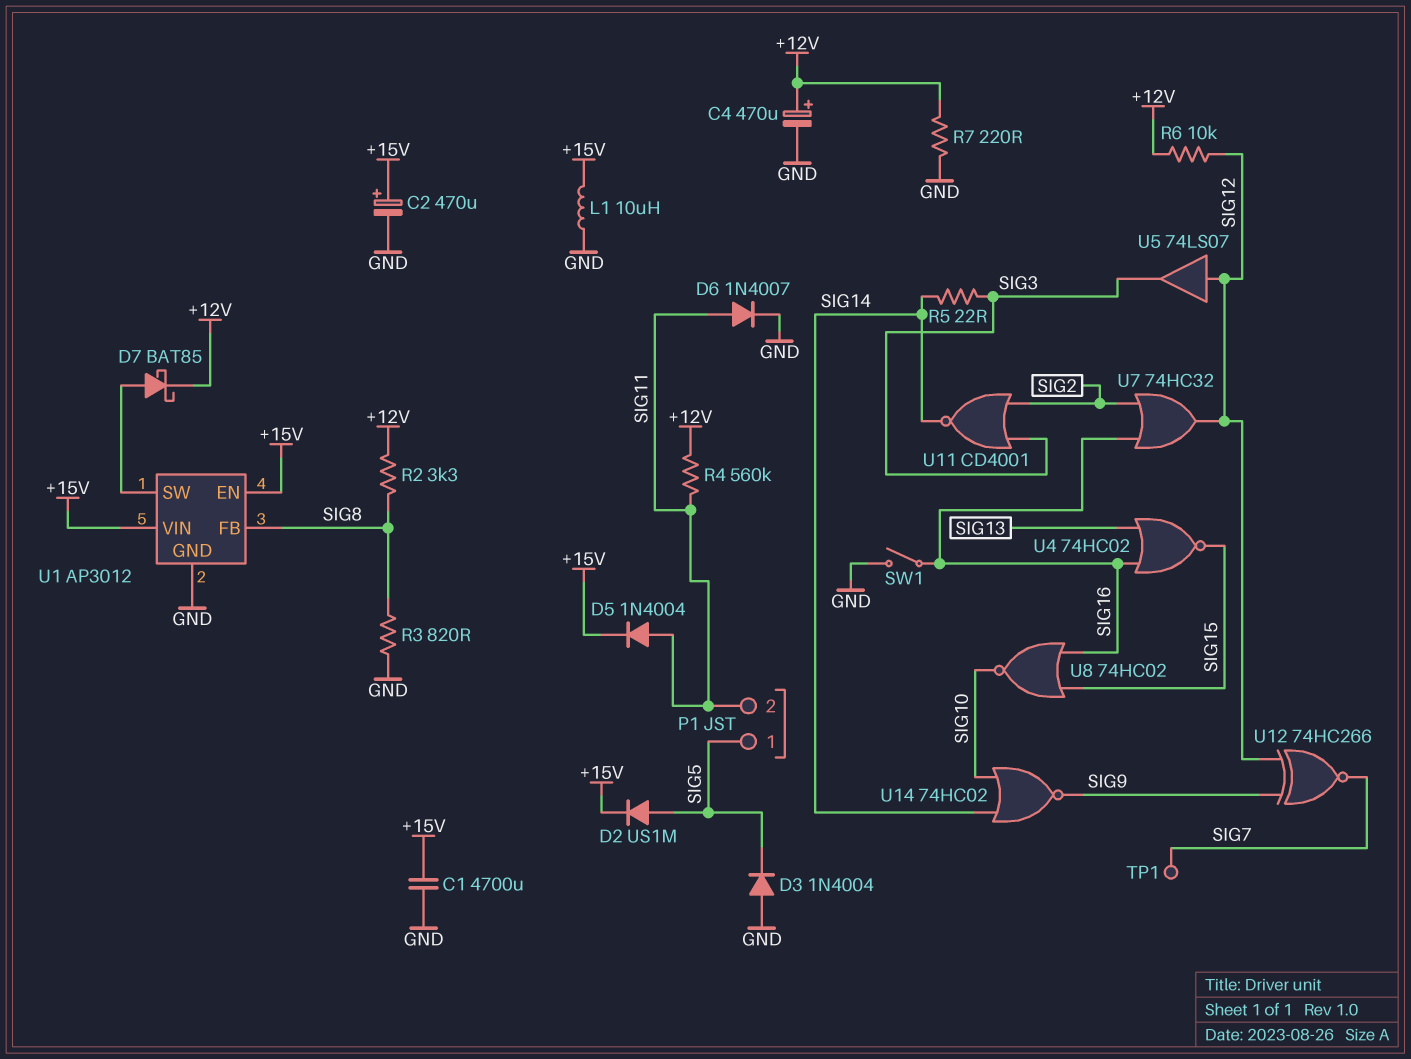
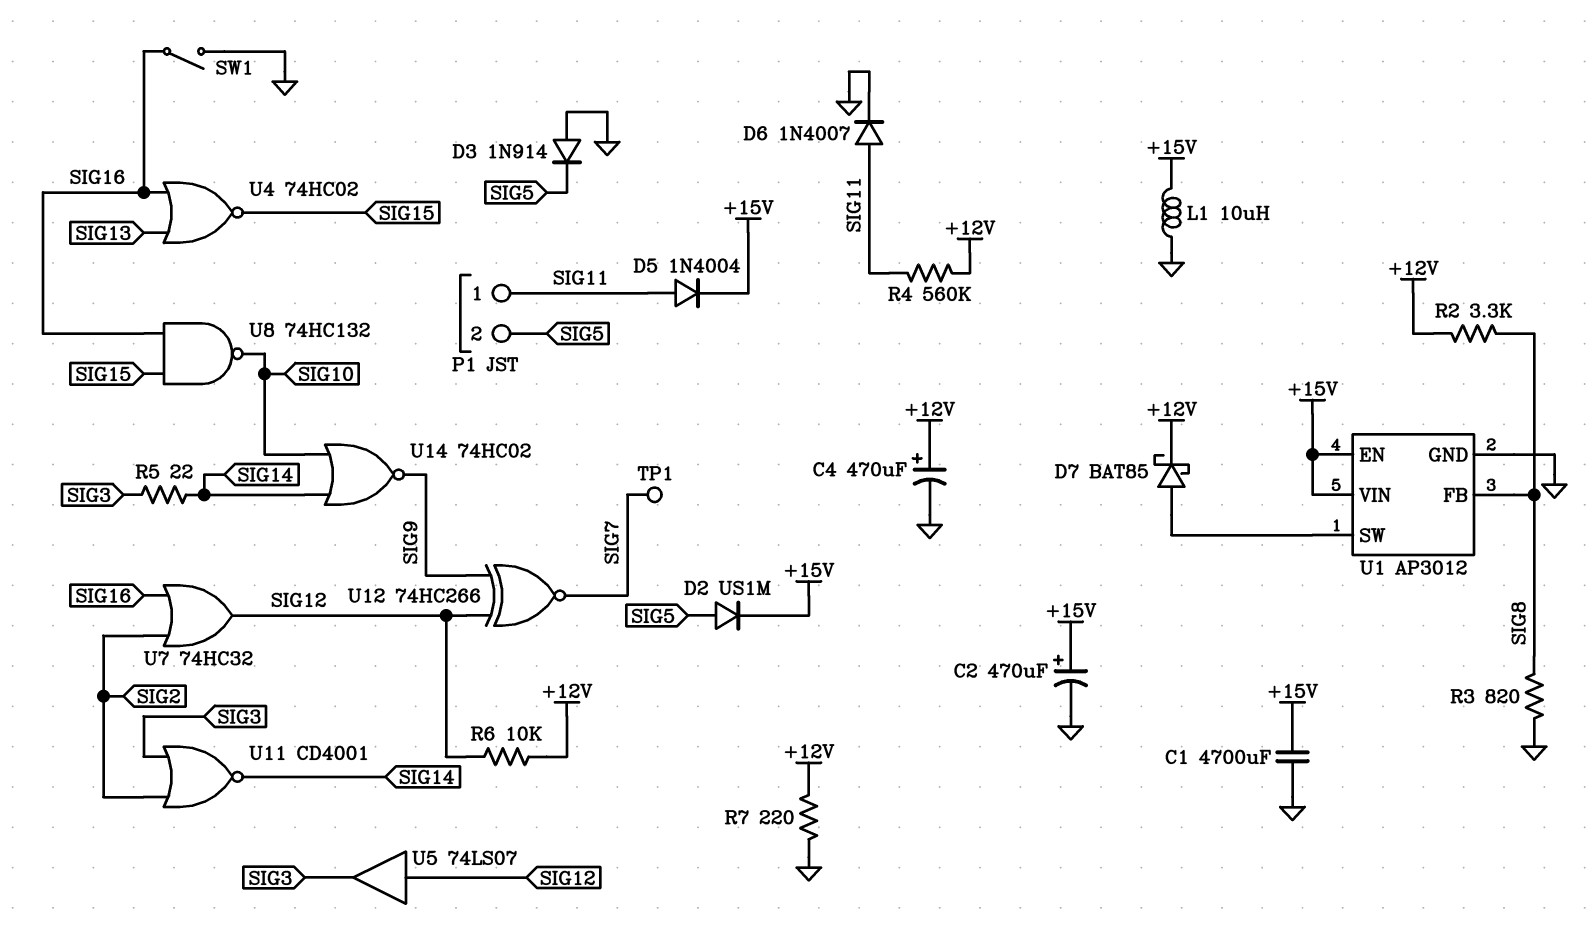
D3: diode 1N4004 (A GND, K SIG5) -> diode 1N914 (A GND, K SIG5)
P1 pin 1: SIG5 -> SIG11
P1 pin 2: SIG11 -> SIG5
U8: NOR 74HC02 (in SIG15, in SIG16, out SIG10) -> NAND 74HC132 (in SIG15, in SIG16, out SIG10)

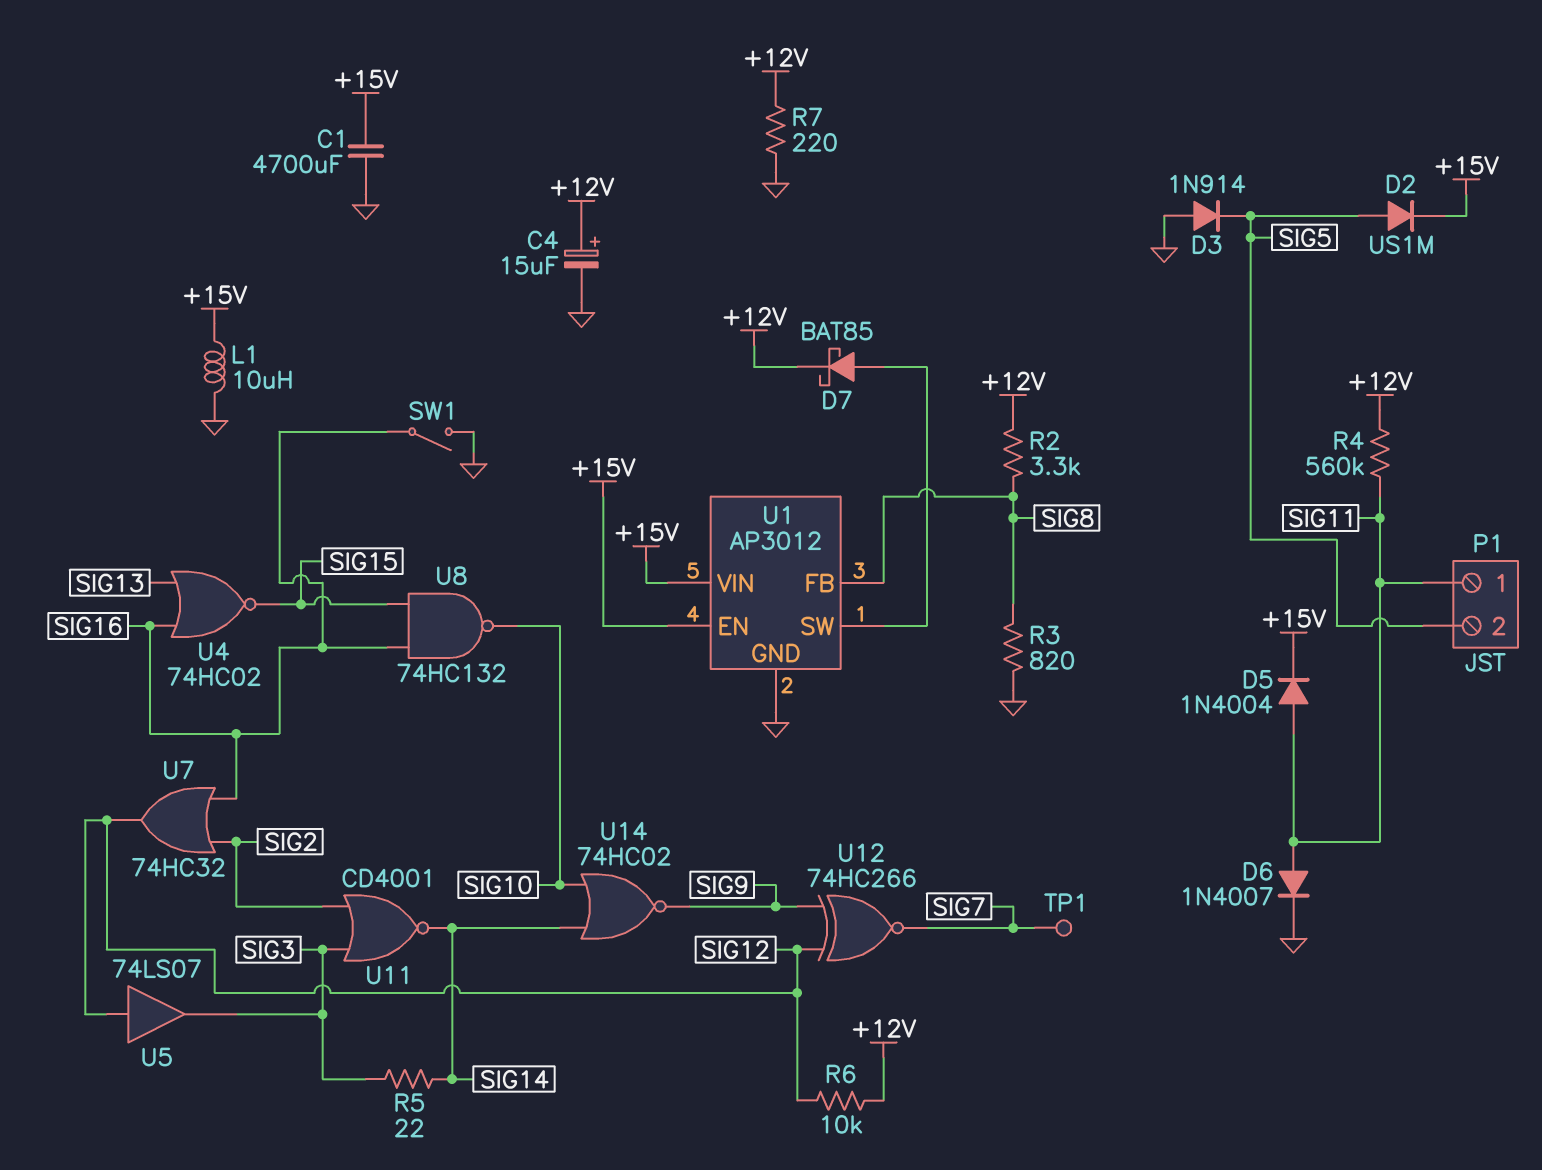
C2: 470uF (plus +15V, minus GND) -> none
C4: 470uF (plus +12V, minus GND) -> 15uF (plus +12V, minus GND)

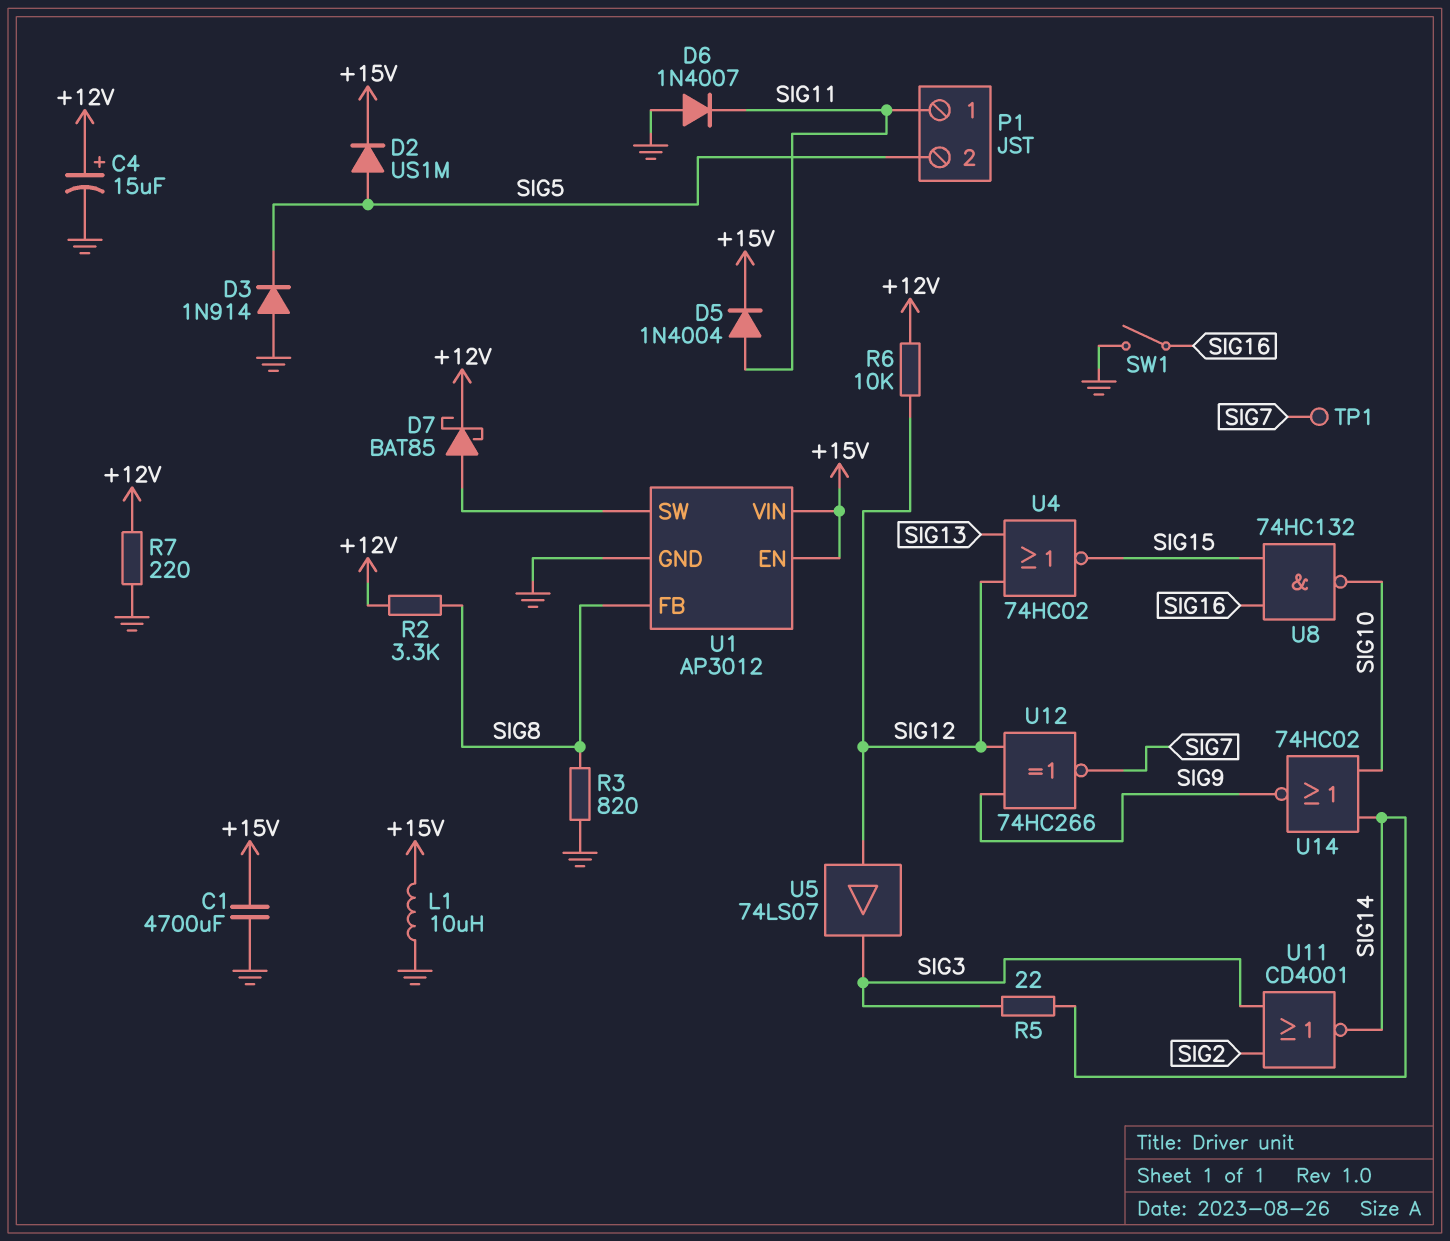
D6: diode 1N4007 (A SIG11, K GND) -> diode 1N4007 (A GND, K SIG11)
R4: 560k (+12V, SIG11) -> none
U4: NOR 74HC02 (in SIG13, in SIG16, out SIG15) -> NOR 74HC02 (in SIG12, in SIG13, out SIG15)
U7: OR 74HC32 (in SIG2, in SIG16, out SIG12) -> none

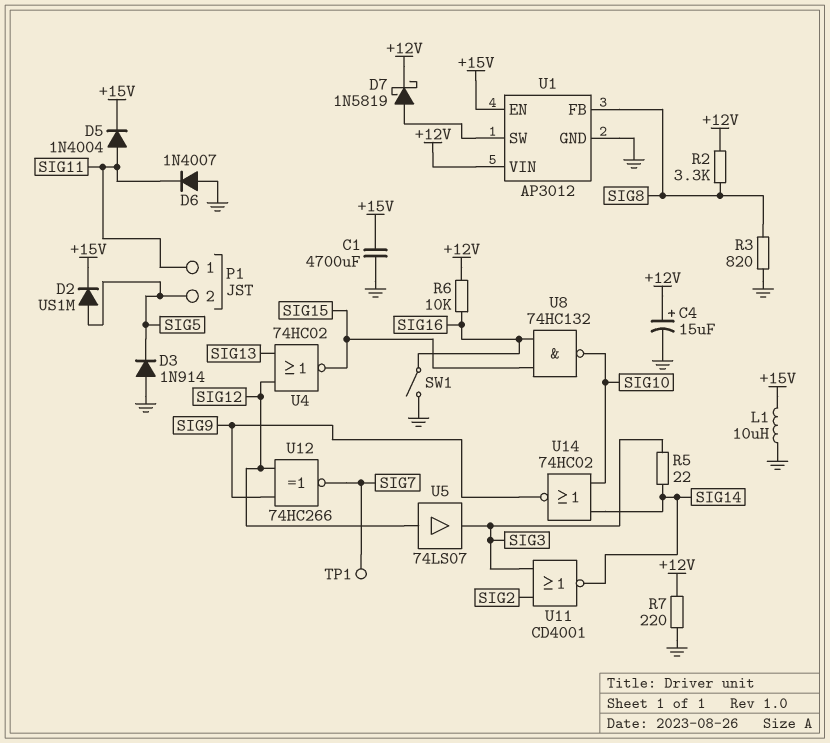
D7: schottky BAT85 (A U1/SW, K +12V) -> schottky 1N5819 (A U1/SW, K +12V)
R6: 10k (+12V, SIG12) -> 10k (+12V, SIG16)
U1 pin VIN: +15V -> +12V

